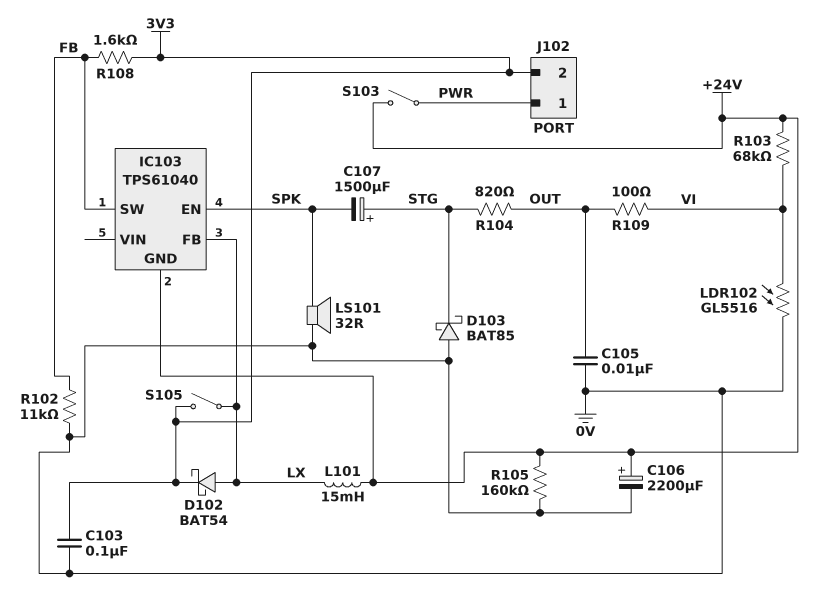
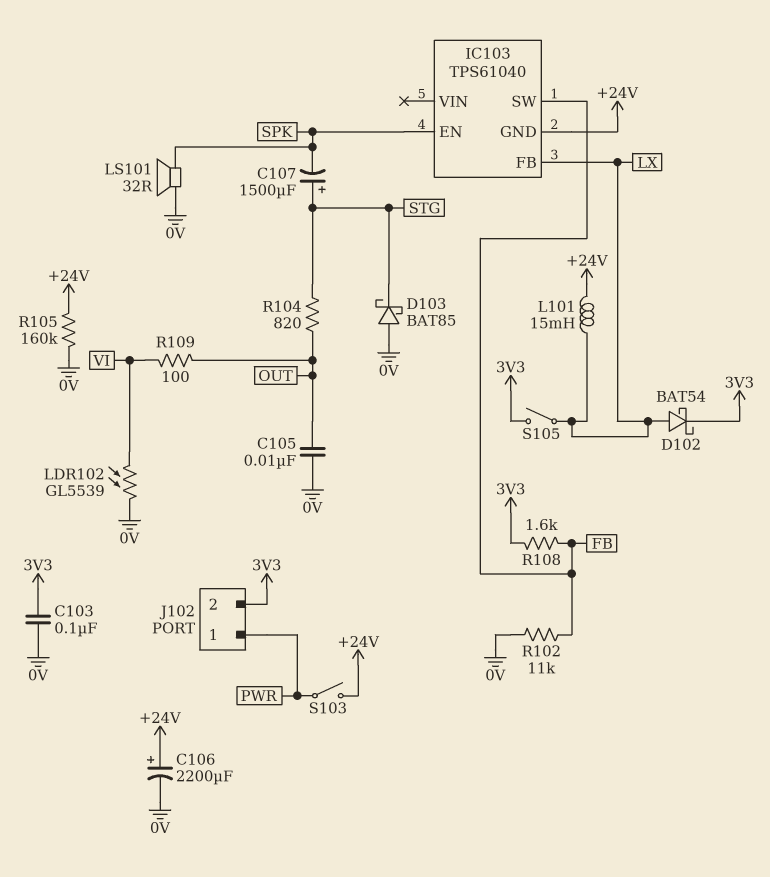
LDR102: GL5516 (0V, VI) -> GL5539 (0V, VI)
R103: 68k (+24V, VI) -> none

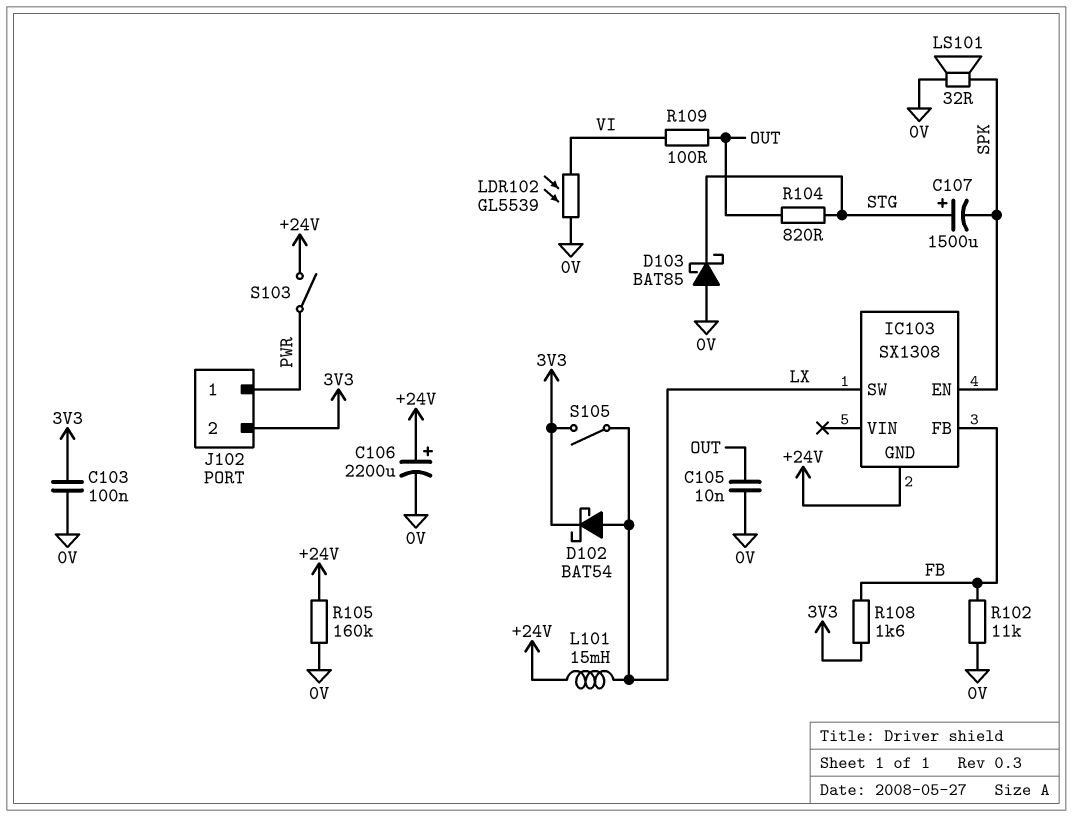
IC103: TPS61040 -> SX1308
IC103 pin FB: LX -> FB
IC103 pin SW: FB -> LX

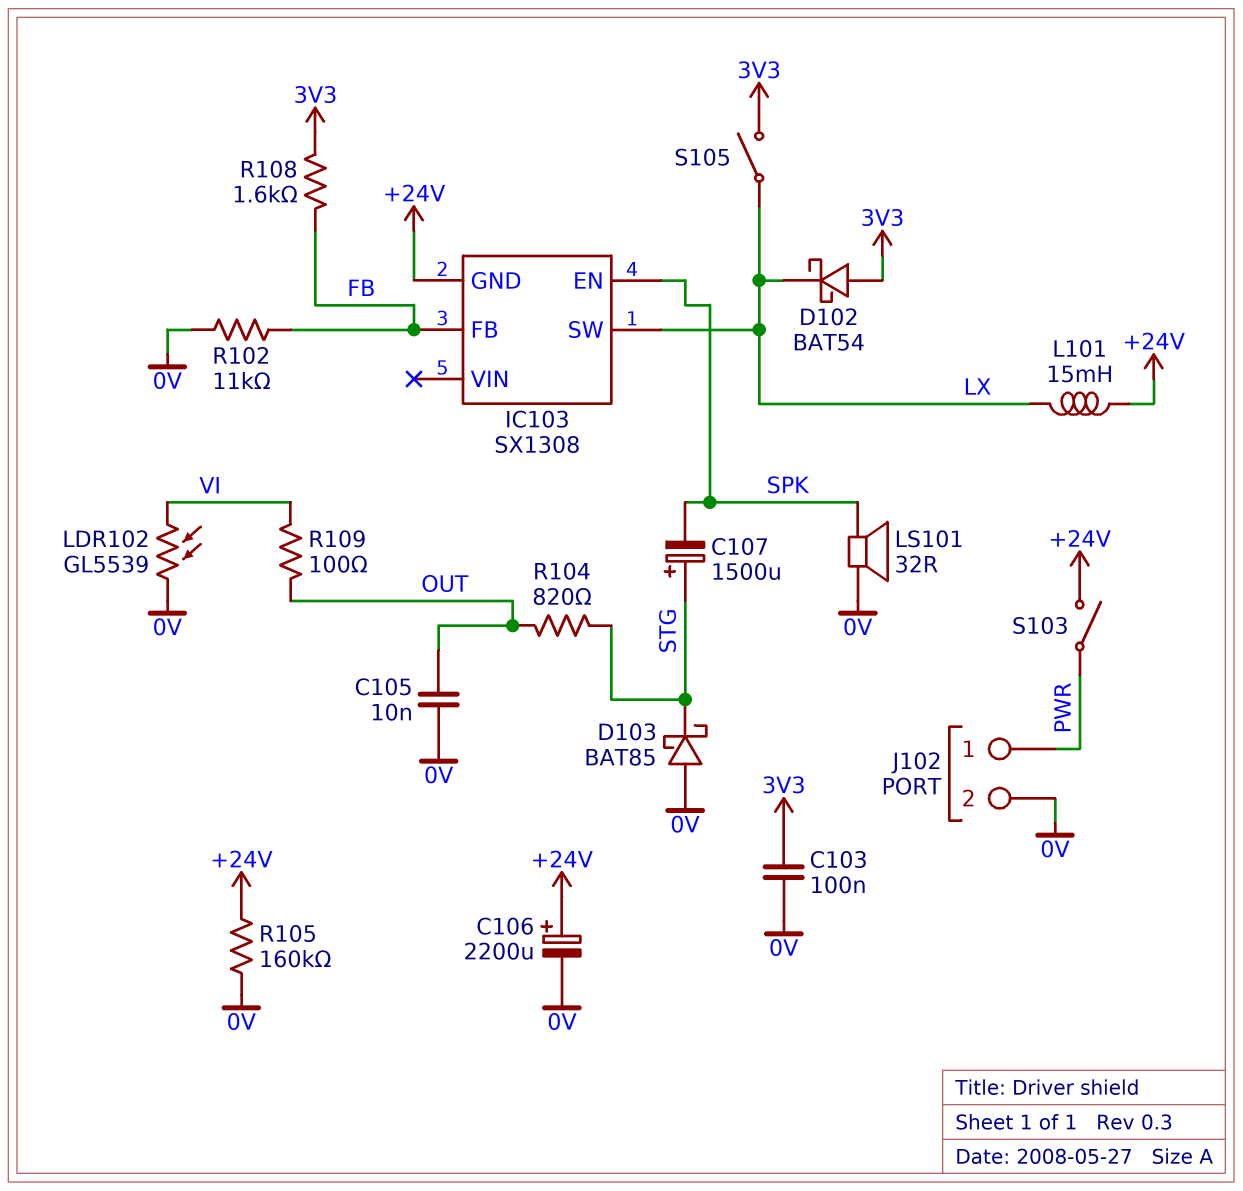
D102: schottky BAT54 (A LX, K 3V3) -> schottky BAT54 (A 3V3, K LX)
J102 pin 2: 3V3 -> 0V

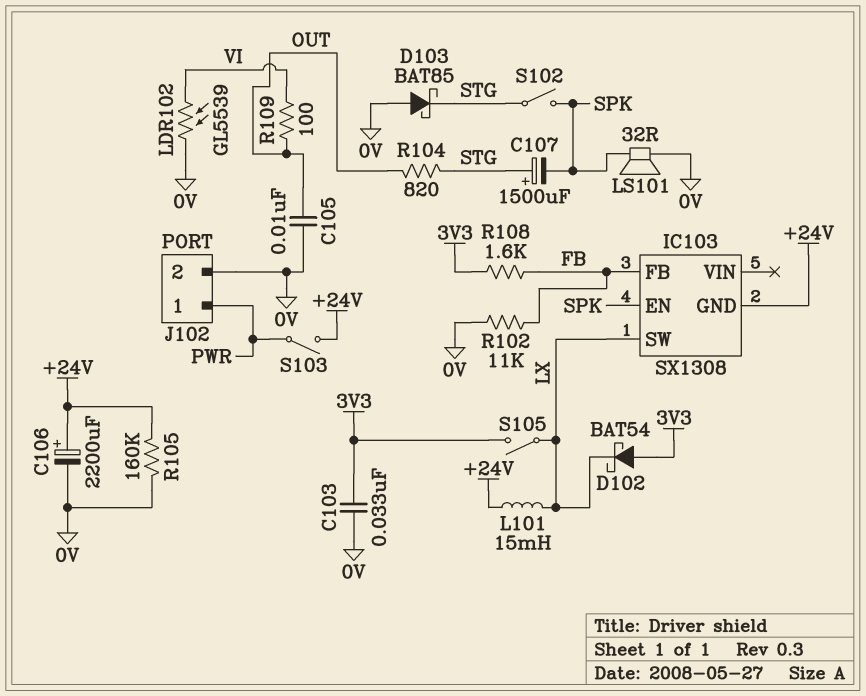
C103: 100nF (0V, 3V3) -> 33nF (0V, 3V3)
S102: none -> switch (SPK, STG)

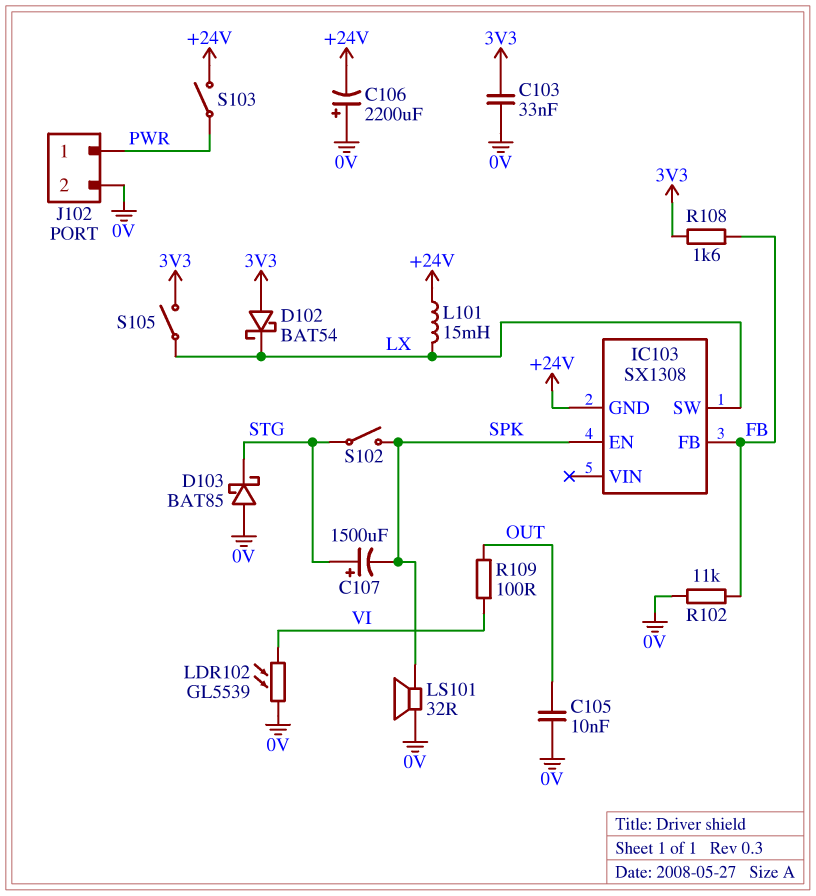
C106: 2200uF (plus +24V, minus 0V) -> 2200uF (plus 0V, minus +24V)
R104: 820 (OUT, STG) -> none
R105: 160k (+24V, 0V) -> none

